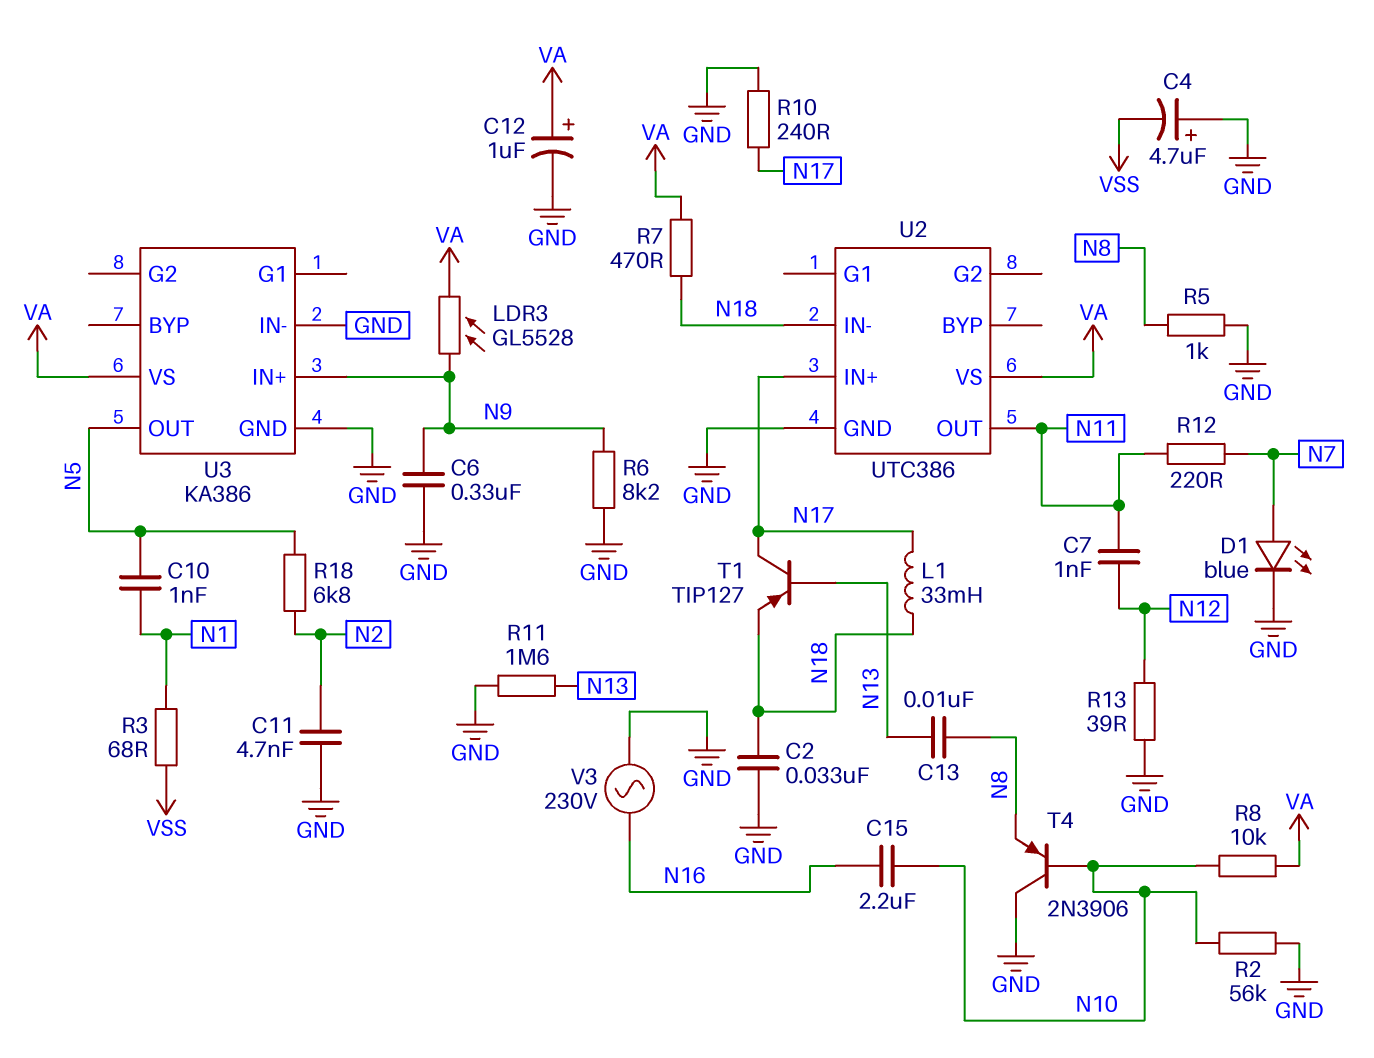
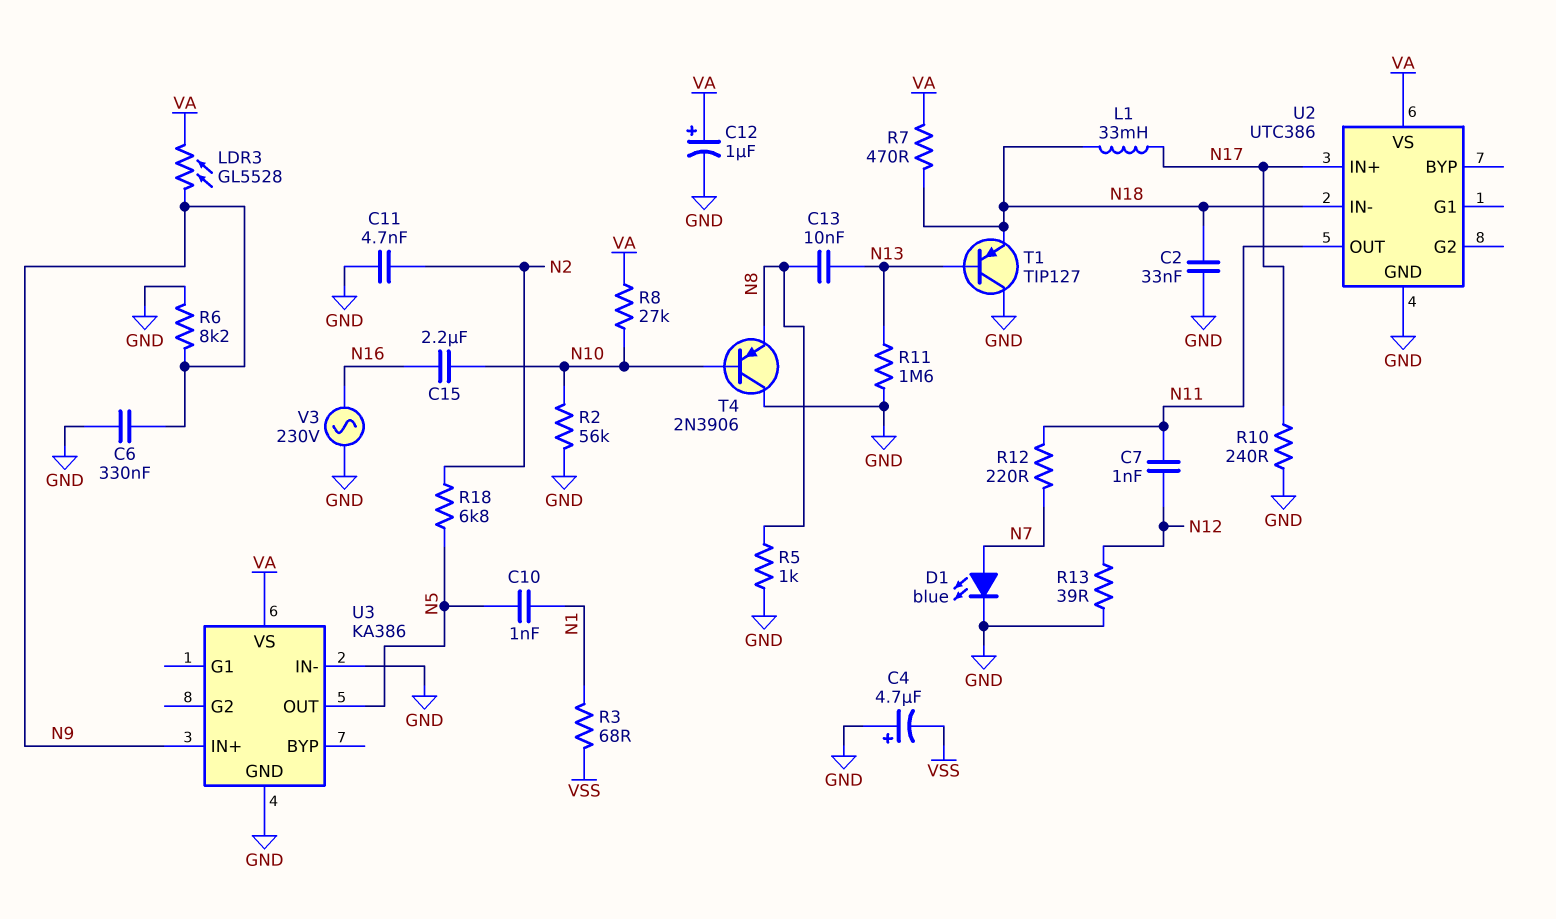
R8: 10k (N10, VA) -> 27k (N10, VA)
T1: PNP TIP127 (B N13, C N17, E N18) -> PNP TIP127 (B N13, C GND, E N18)

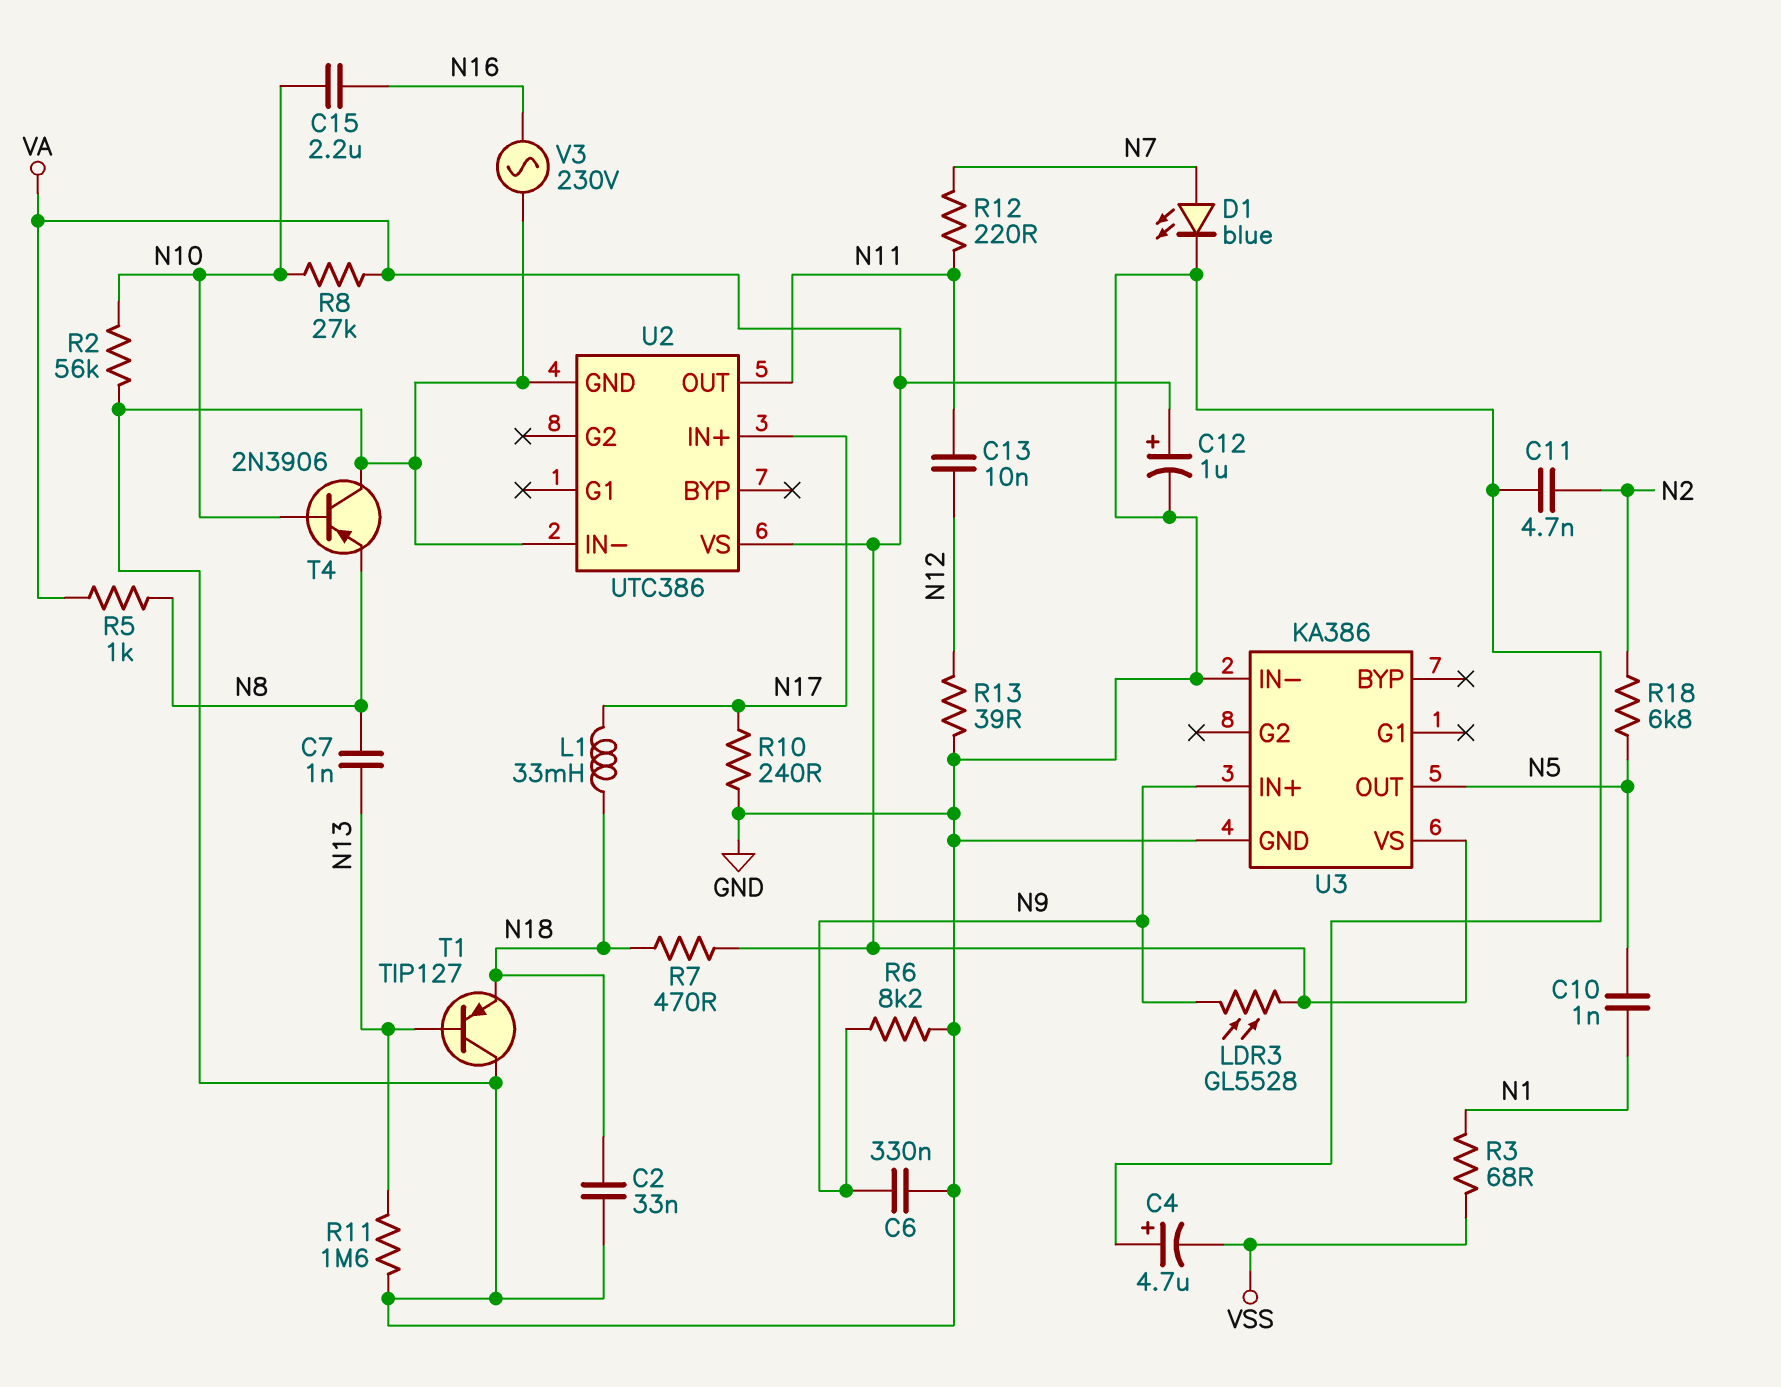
C7: 1nF (N11, N12) -> 1nF (N8, N13)
C13: 10nF (N8, N13) -> 10nF (N11, N12)
R5: 1k (GND, N8) -> 1k (N8, VA)
U2 pin IN-: N18 -> GND

